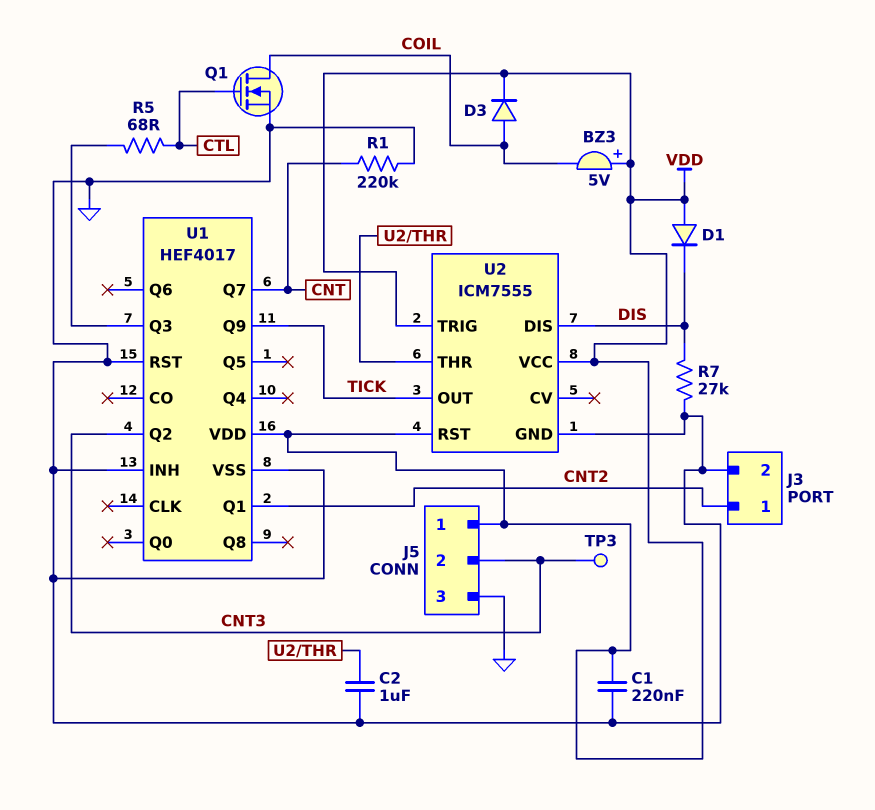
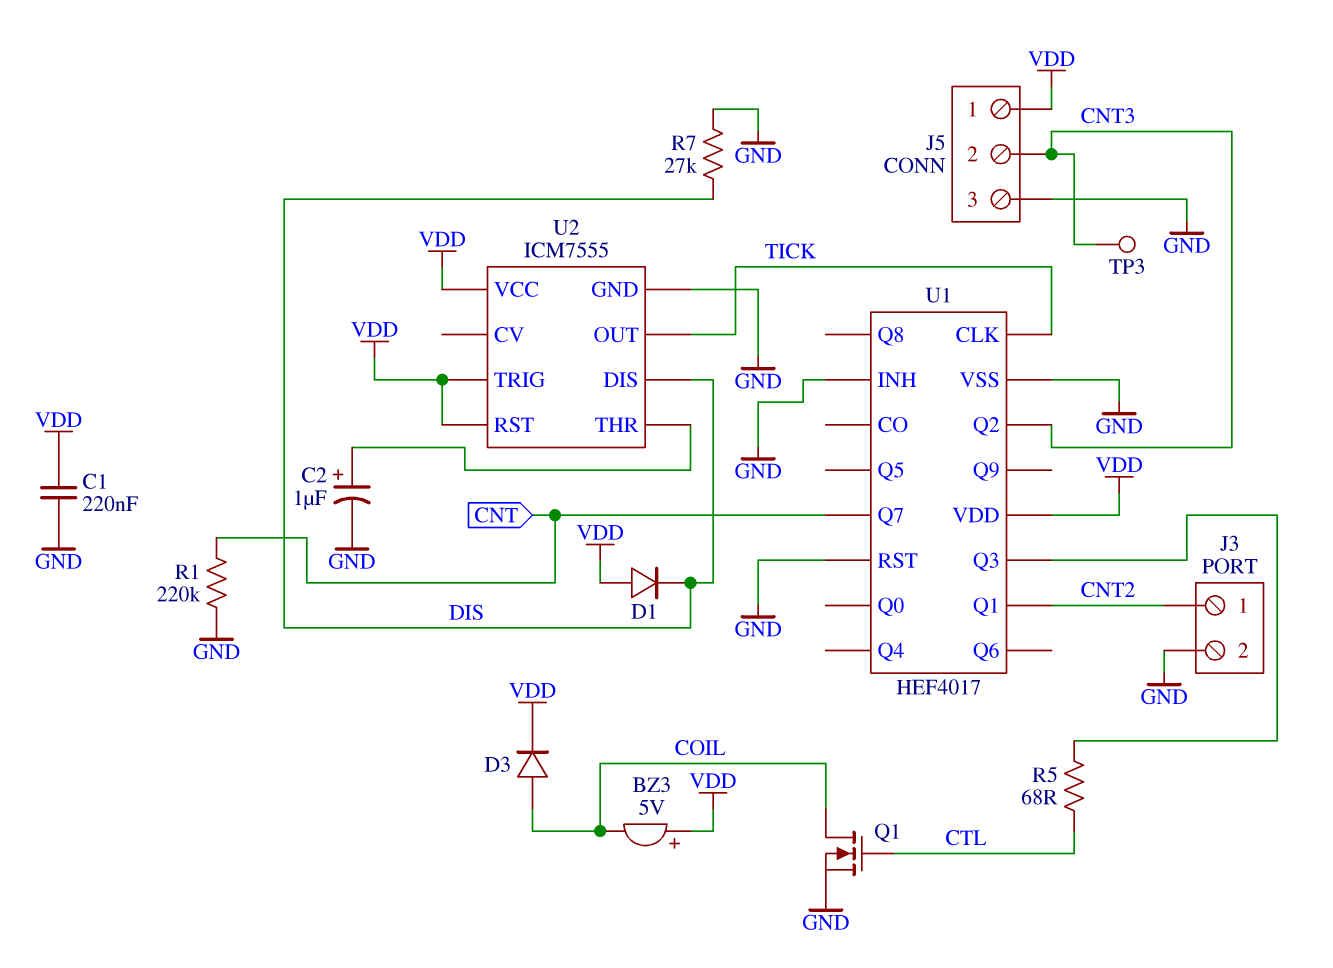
C2: 1uF (GND, U2/THR) -> 1uF (plus U2/THR, minus GND)
U1 pin CLK: none -> TICK
U1 pin Q9: TICK -> none

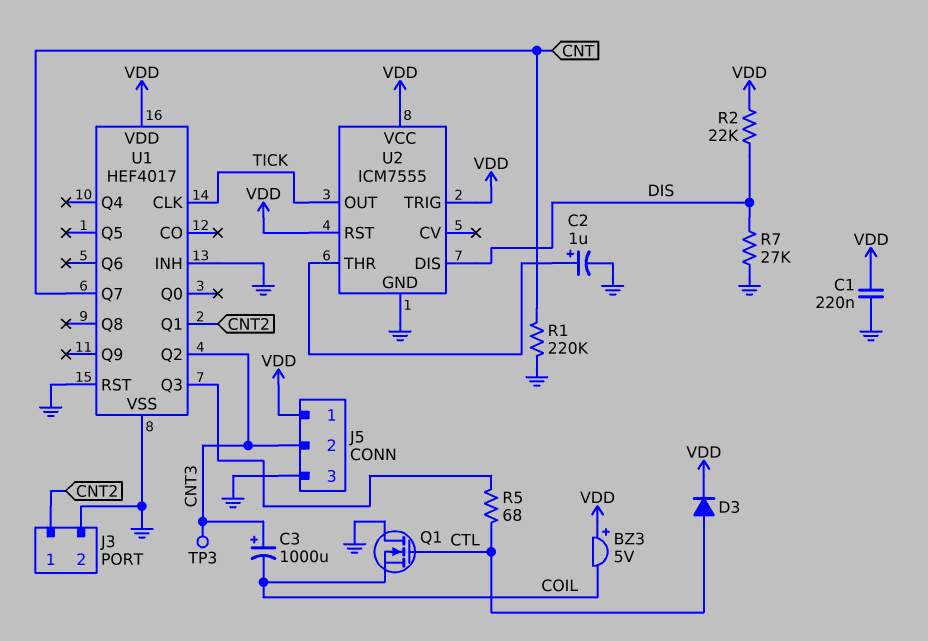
C3: none -> 1000uF (plus CNT3, minus COIL)
D1: diode (A VDD, K DIS) -> none
D3: diode (A COIL, K VDD) -> diode (A CTL, K VDD)
Q1: NMOS (G CTL, D COIL, S GND) -> NMOS (G CTL, D GND, S COIL)
R2: none -> 22k (DIS, VDD)

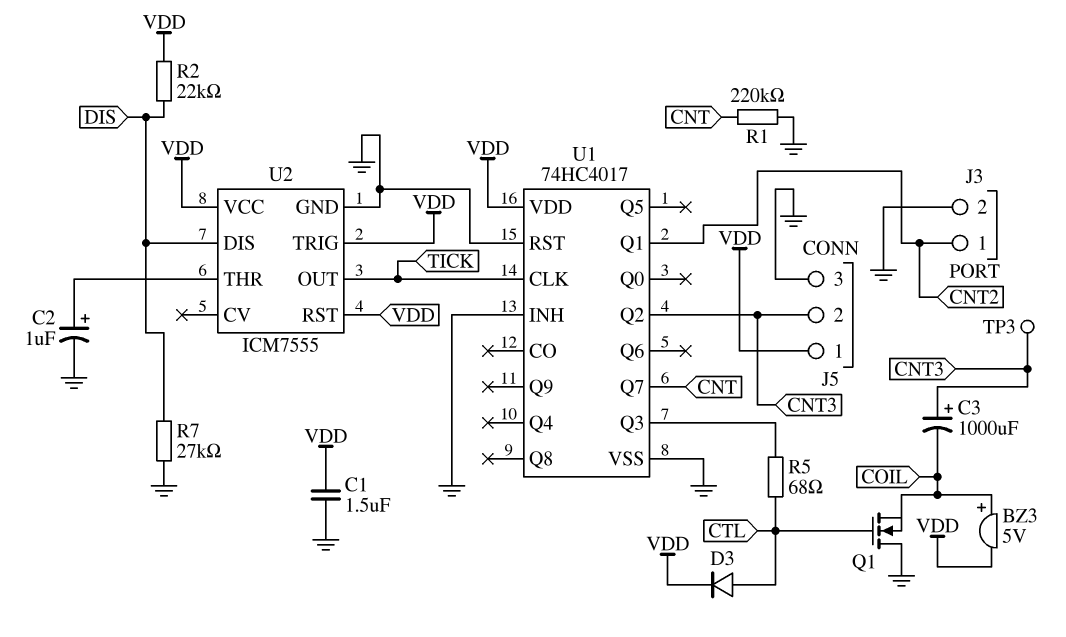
BZ3: buzzer 5V (plus VDD, minus COIL) -> buzzer 5V (plus COIL, minus VDD)
C1: 220nF (GND, VDD) -> 1.5uF (GND, VDD)
U1: HEF4017 -> 74HC4017

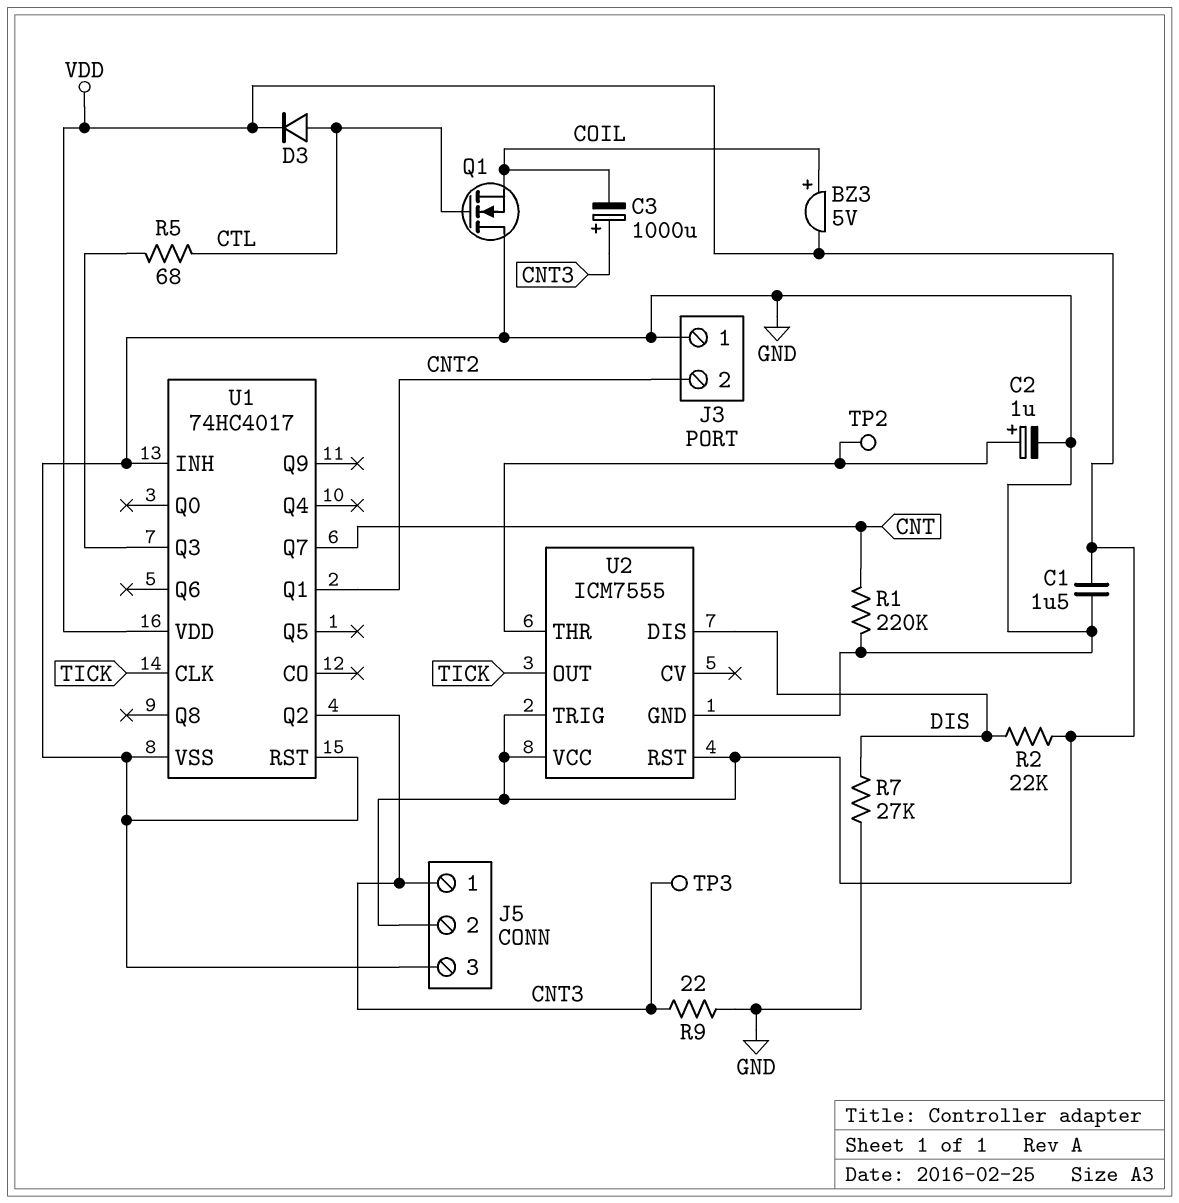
J3 pin 1: CNT2 -> GND
J3 pin 2: GND -> CNT2
J5 pin 1: VDD -> CNT3
J5 pin 2: CNT3 -> VDD
R9: none -> 22 (CNT3, GND)
TP2: none -> test point (U2/THR)

